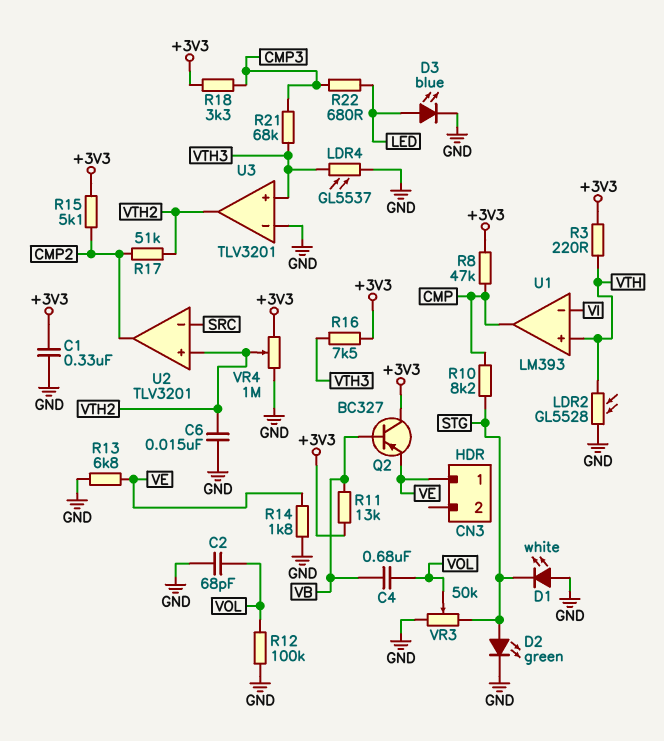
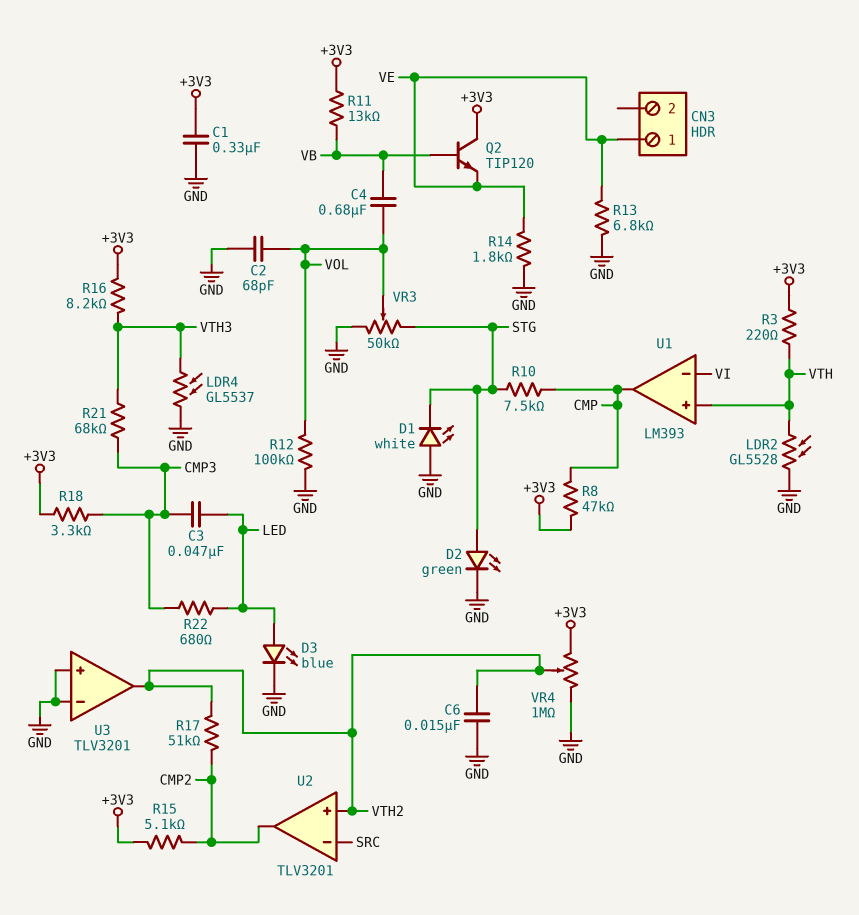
C3: none -> 47nF (CMP3, LED)
Q2: PNP BC327 (B VB, C +3V3, E VE) -> NPN TIP120 (B VB, C +3V3, E VE)
R10: 8.2k (CMP, STG) -> 7.5k (CMP, STG)
R16: 7.5k (+3V3, VTH3) -> 8.2k (+3V3, VTH3)
U3 pin in+: VTH3 -> GND

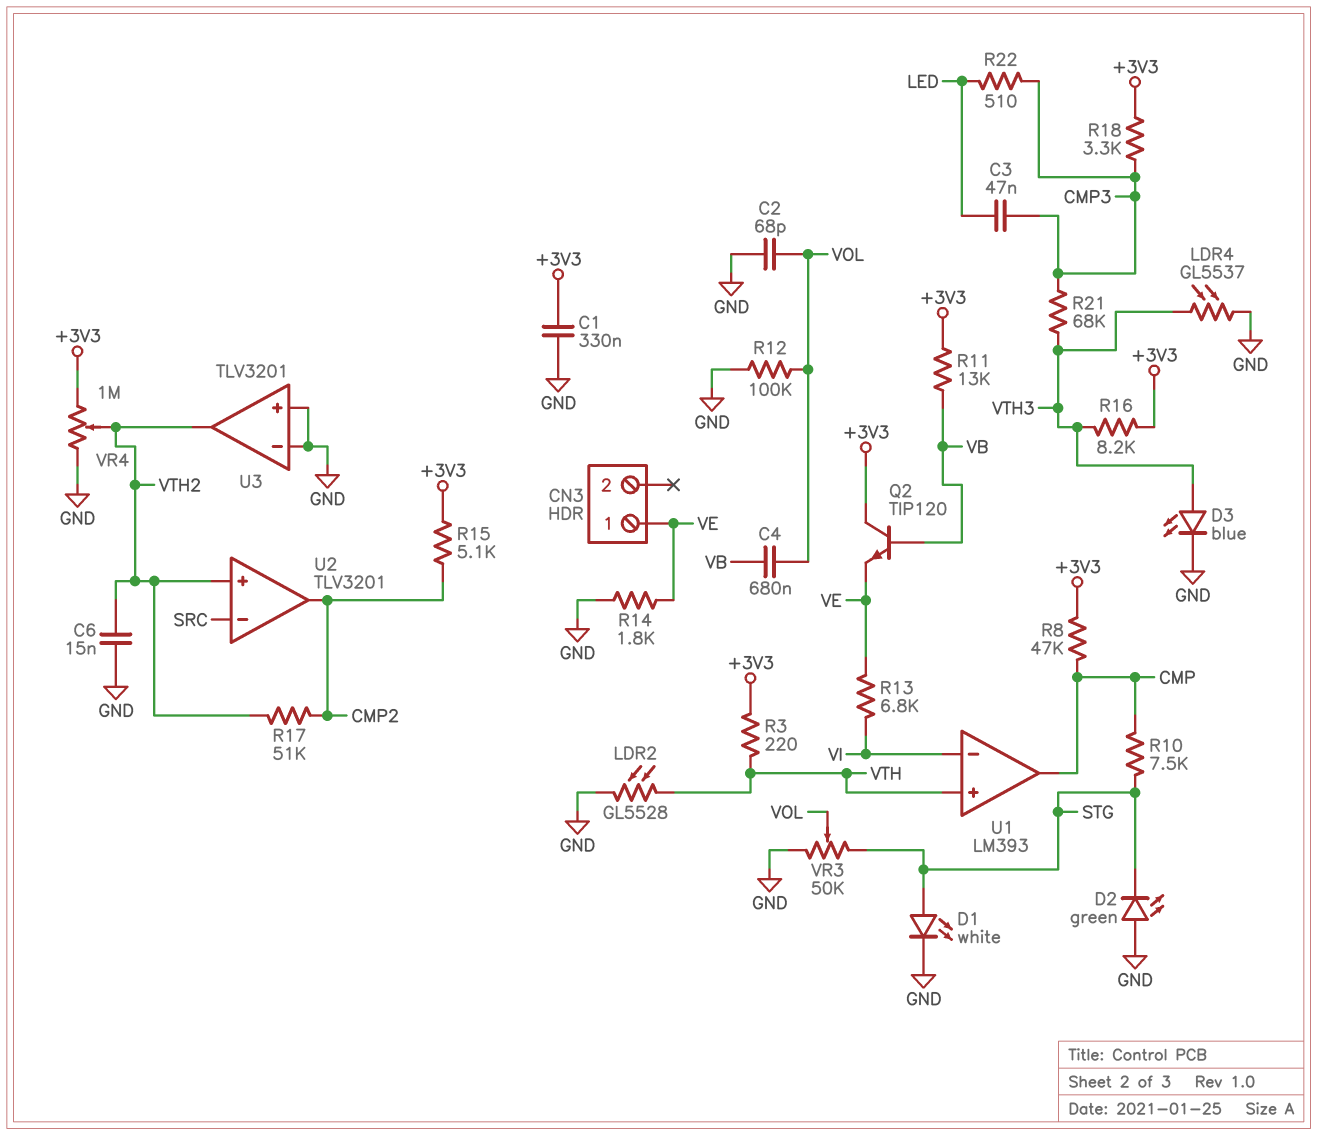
D1: LED white (A GND, K STG) -> LED white (A STG, K GND)
D2: LED green (A STG, K GND) -> LED green (A GND, K STG)
D3: LED blue (A LED, K GND) -> LED blue (A VTH3, K GND)
R13: 6.8k (GND, VE) -> 6.8k (VE, VI)
R22: 680 (CMP3, LED) -> 510 (CMP3, LED)

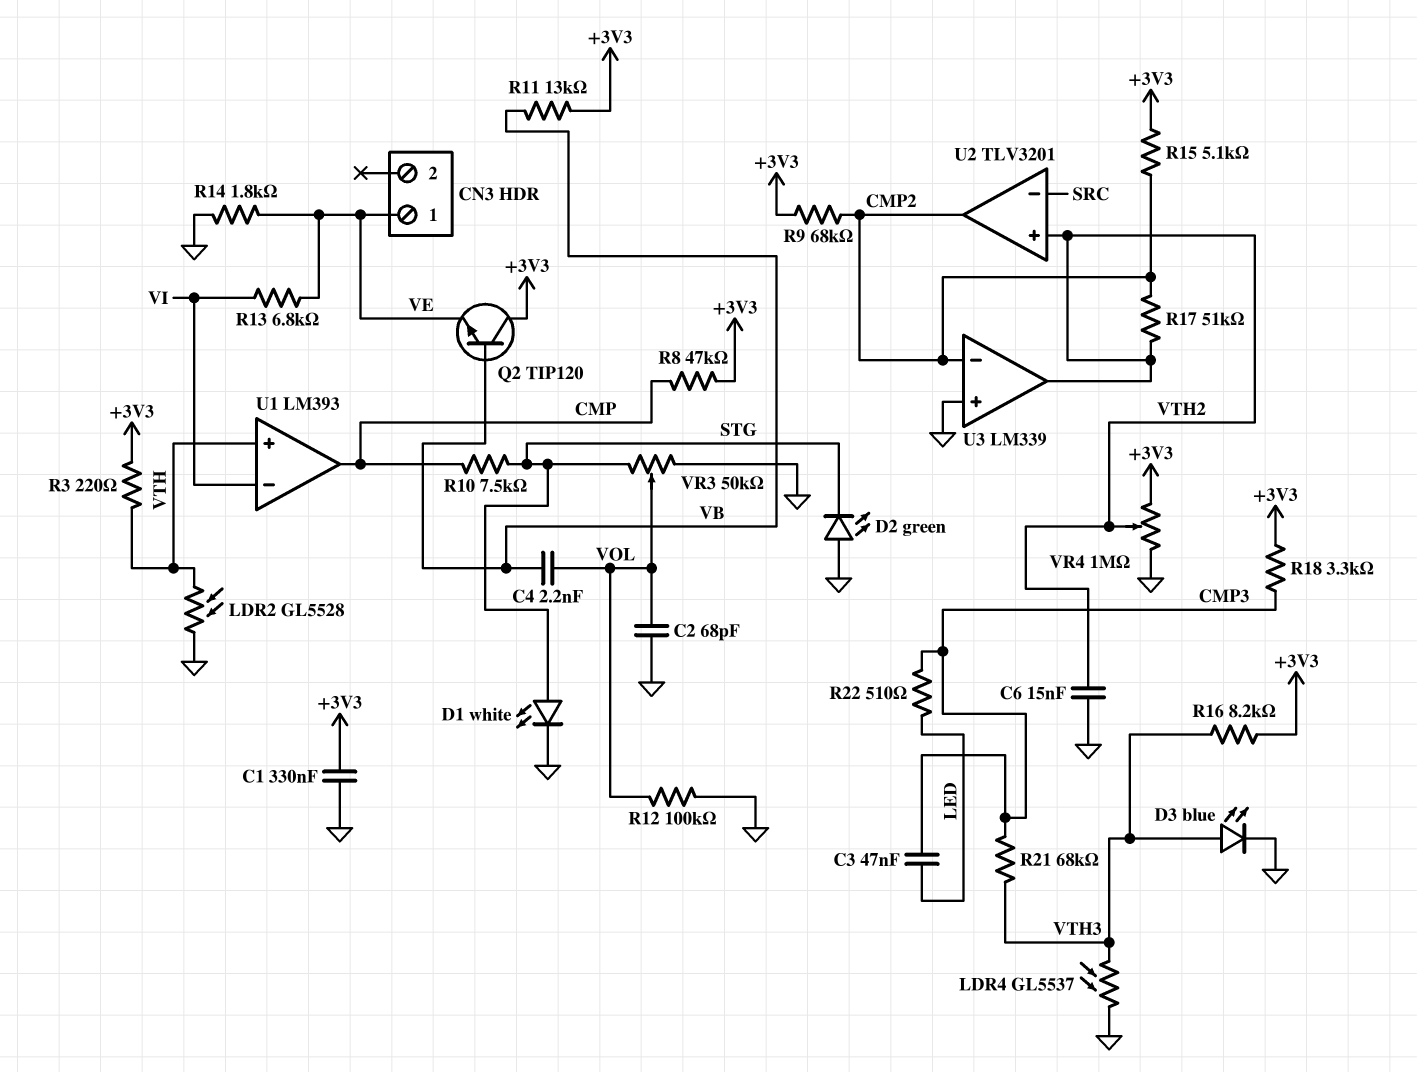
C4: 680nF (VB, VOL) -> 2.2nF (VB, VOL)
R9: none -> 68k (+3V3, CMP2)
U3: TLV3201 -> LM339
U3 pin in-: GND -> CMP2

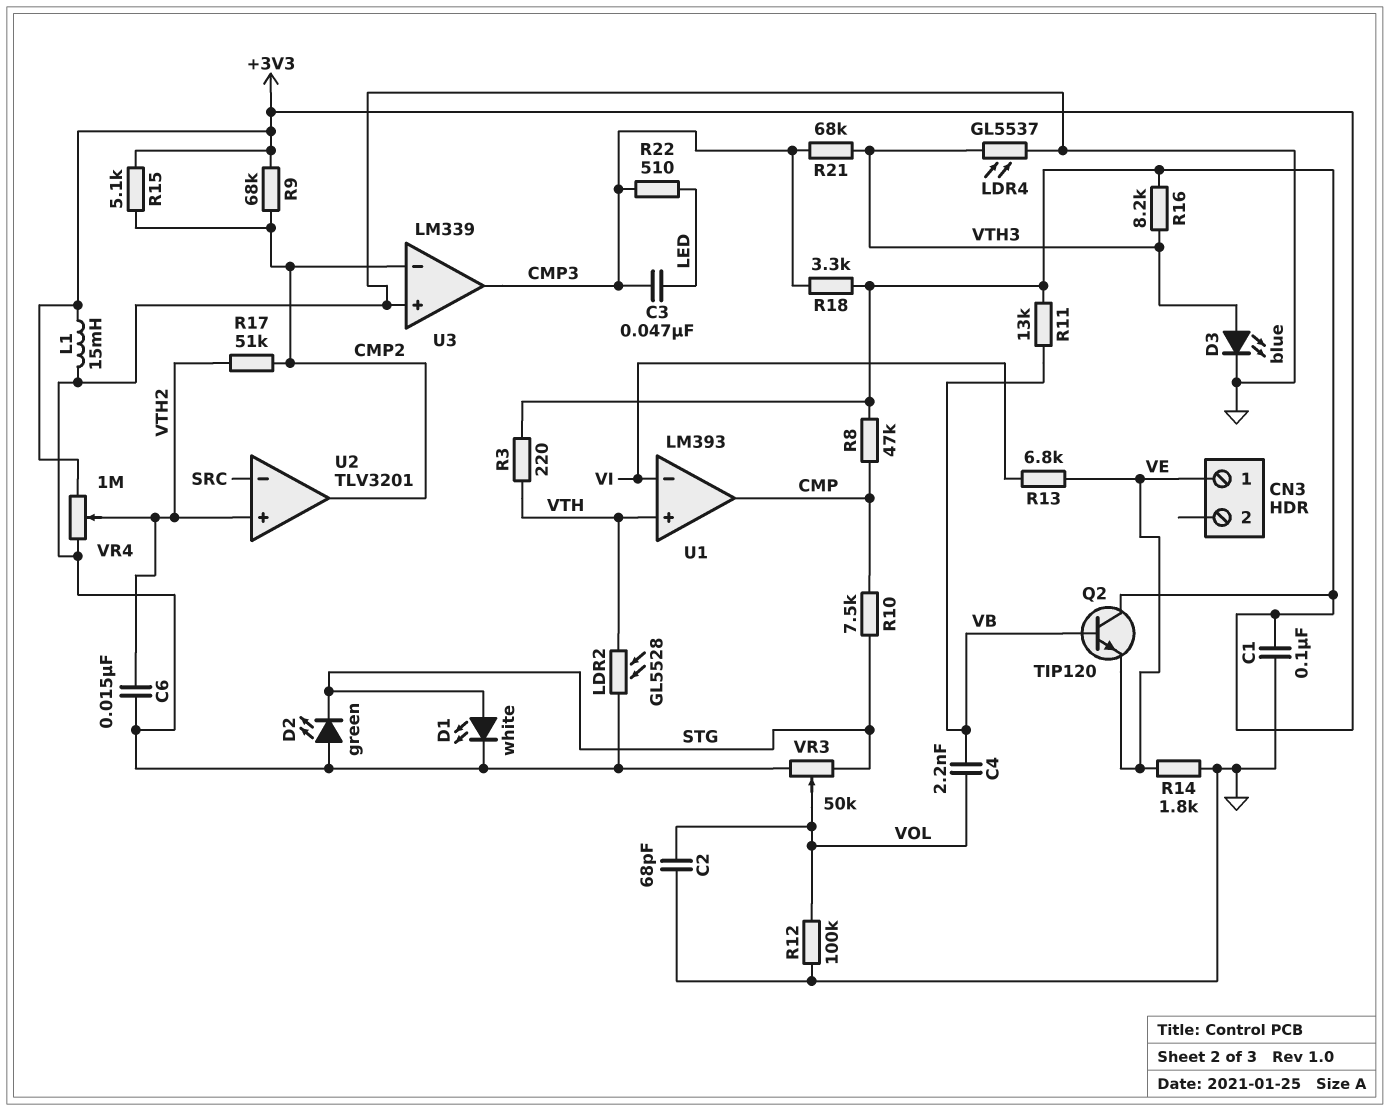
C1: 330nF (+3V3, GND) -> 100nF (+3V3, GND)
L1: none -> 15mH (+3V3, GND)
U3 pin out: VTH2 -> CMP3

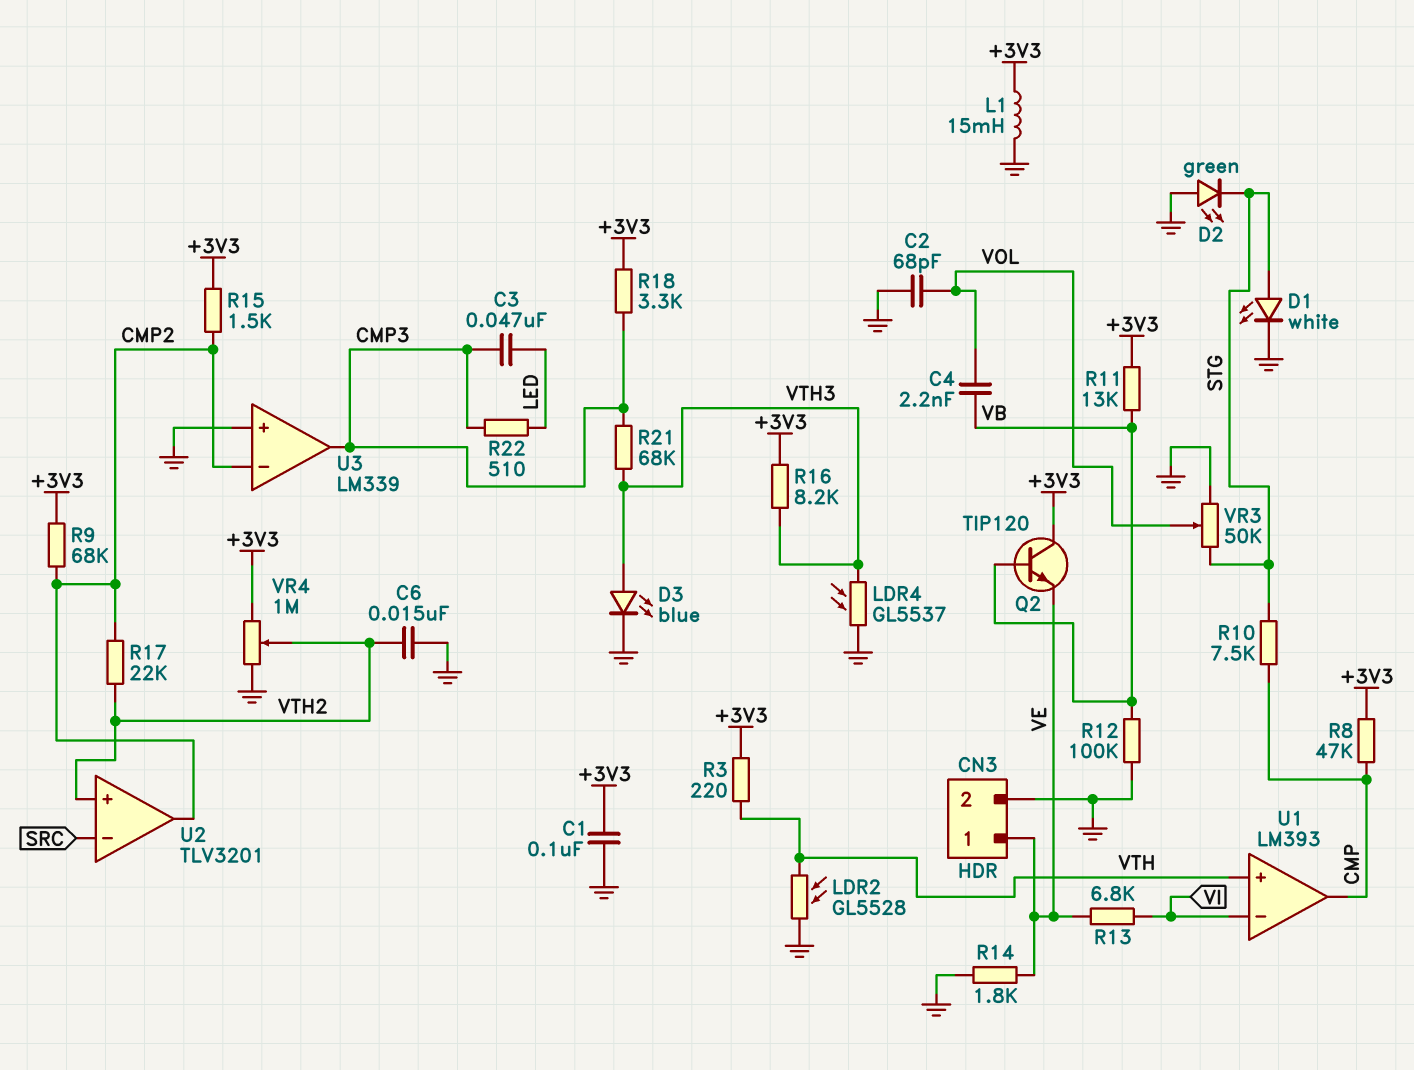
CN3 pin 2: none -> GND
R12: 100k (GND, VOL) -> 100k (GND, VB)
R15: 5.1k (+3V3, CMP2) -> 1.5k (+3V3, CMP2)
R17: 51k (CMP2, VTH2) -> 22k (CMP2, VTH2)

